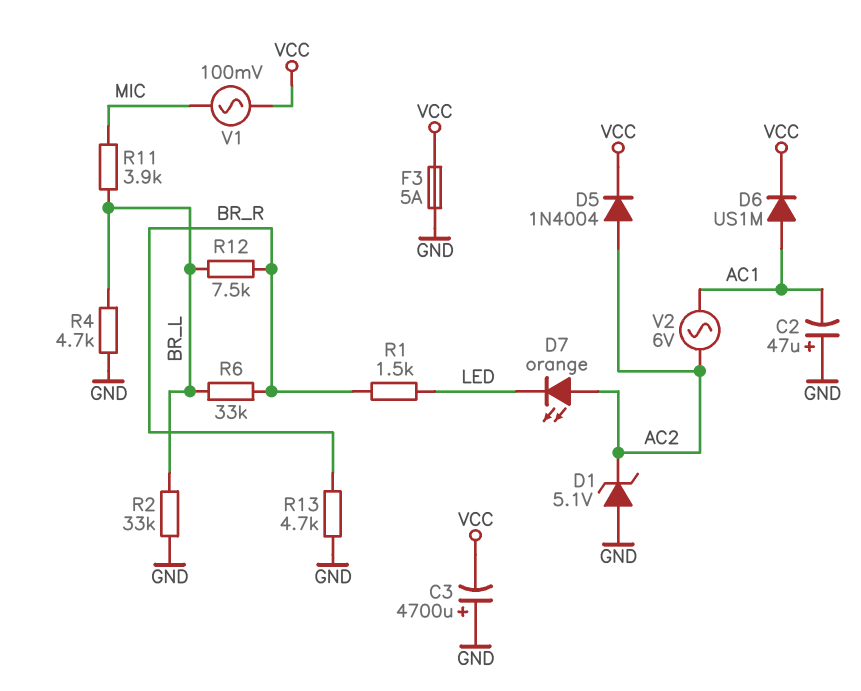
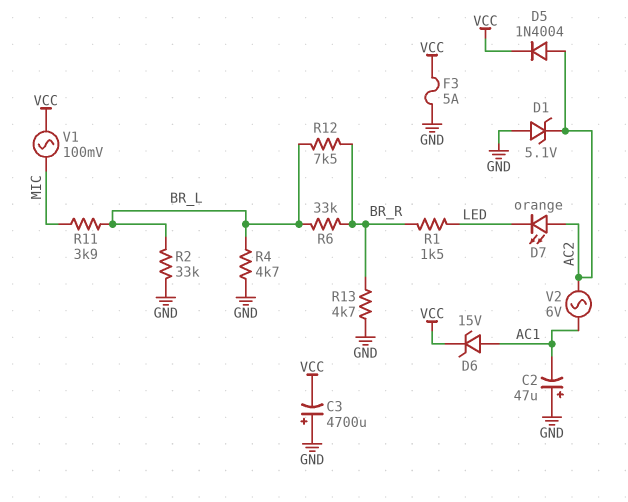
D6: diode US1M (A AC1, K VCC) -> zener 15V (A AC1, K VCC)

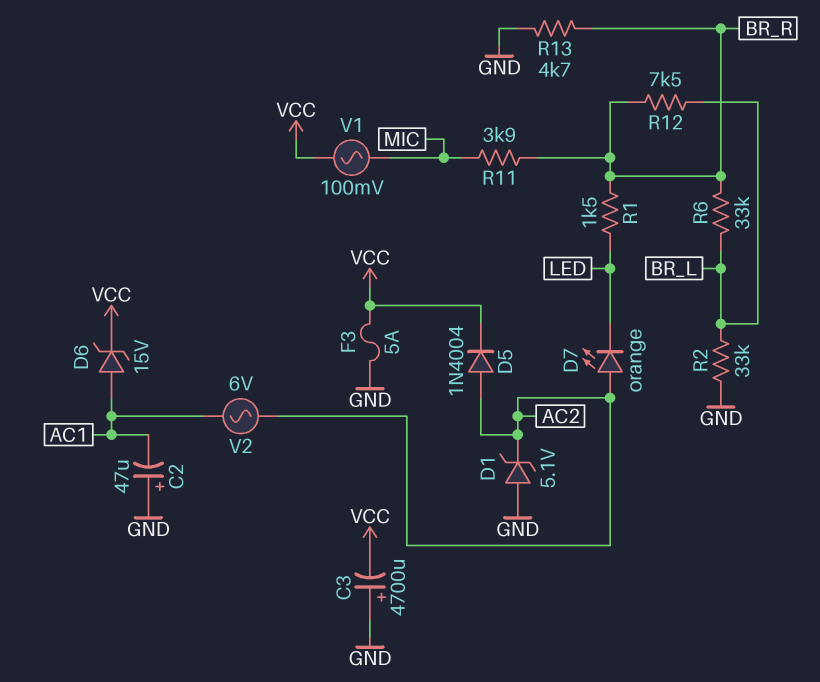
R4: 4.7k (BR_L, GND) -> none
R11: 3.9k (BR_L, MIC) -> 3.9k (BR_R, MIC)

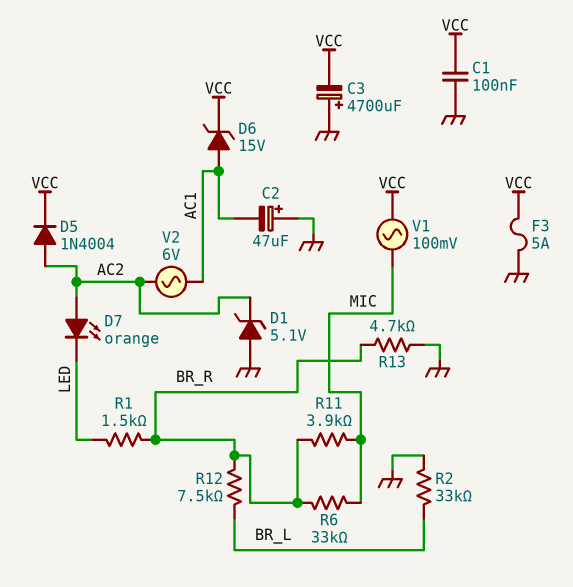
C1: none -> 100nF (GND, VCC)
R6: 33k (BR_L, BR_R) -> 33k (BR_R, MIC)

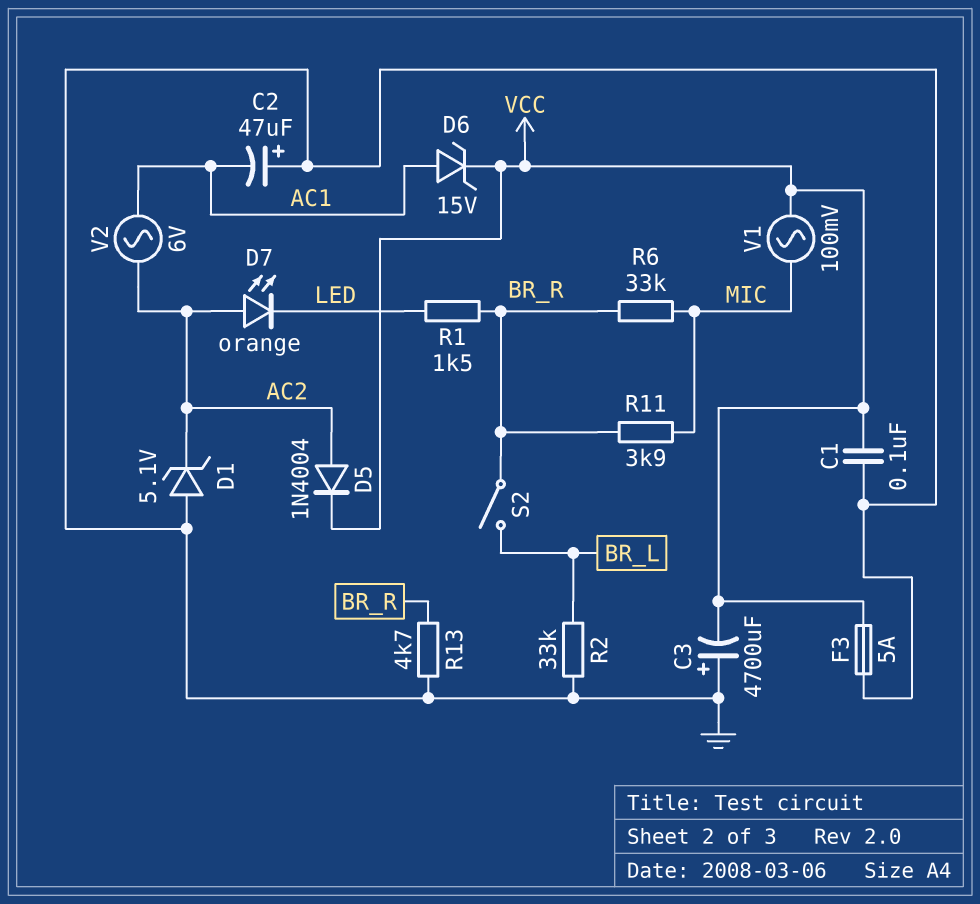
R12: 7.5k (BR_L, BR_R) -> none
S2: none -> switch (BR_L, BR_R)

